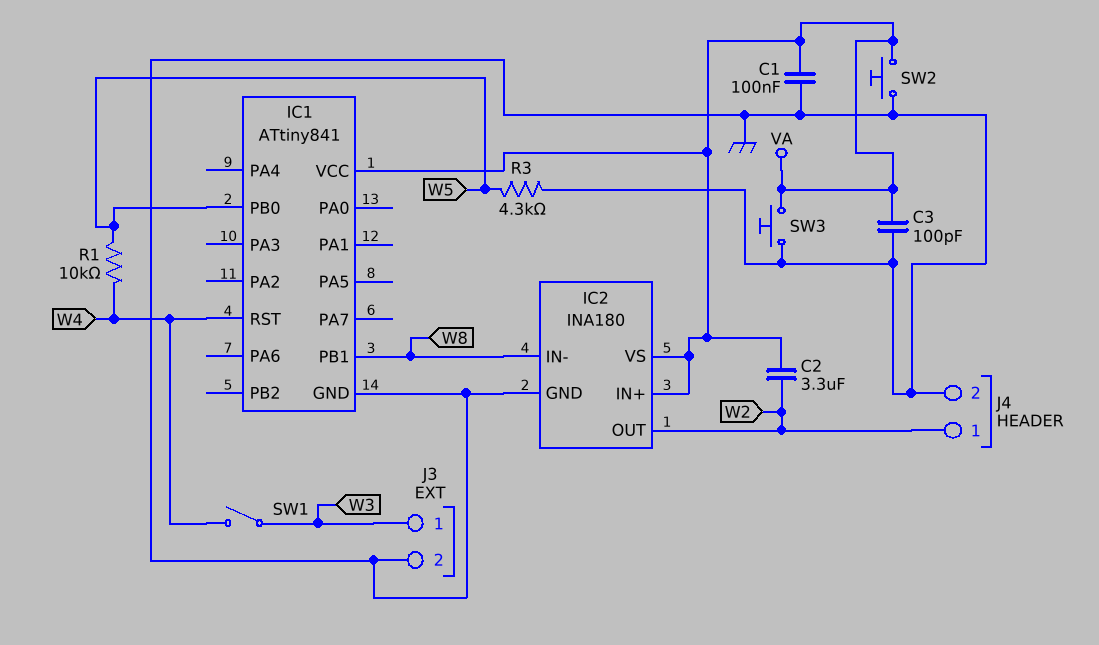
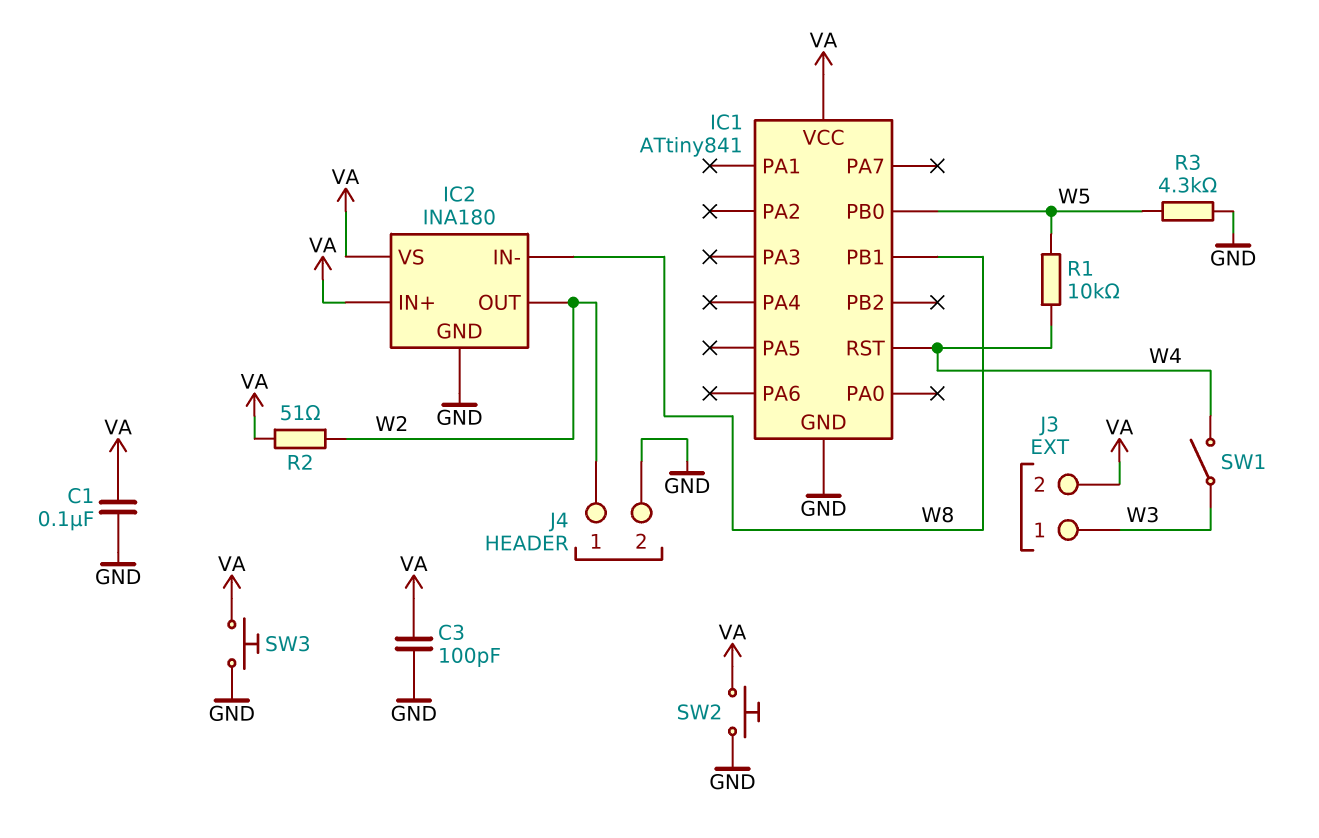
C2: 3.3uF (VA, W2) -> none
J3 pin 2: GND -> VA
R2: none -> 51 (VA, W2)

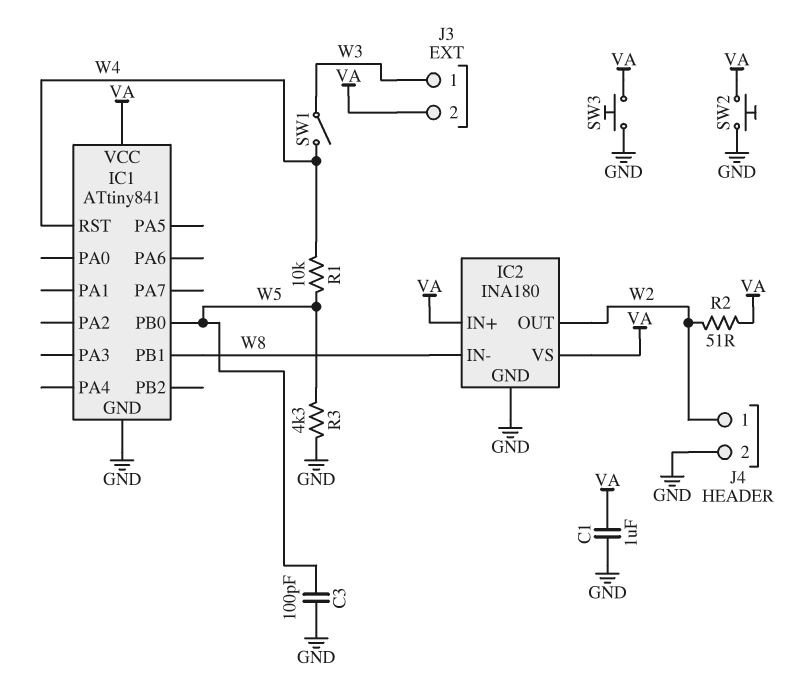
C1: 100nF (GND, VA) -> 1uF (GND, VA)
C3: 100pF (GND, VA) -> 100pF (GND, W5)

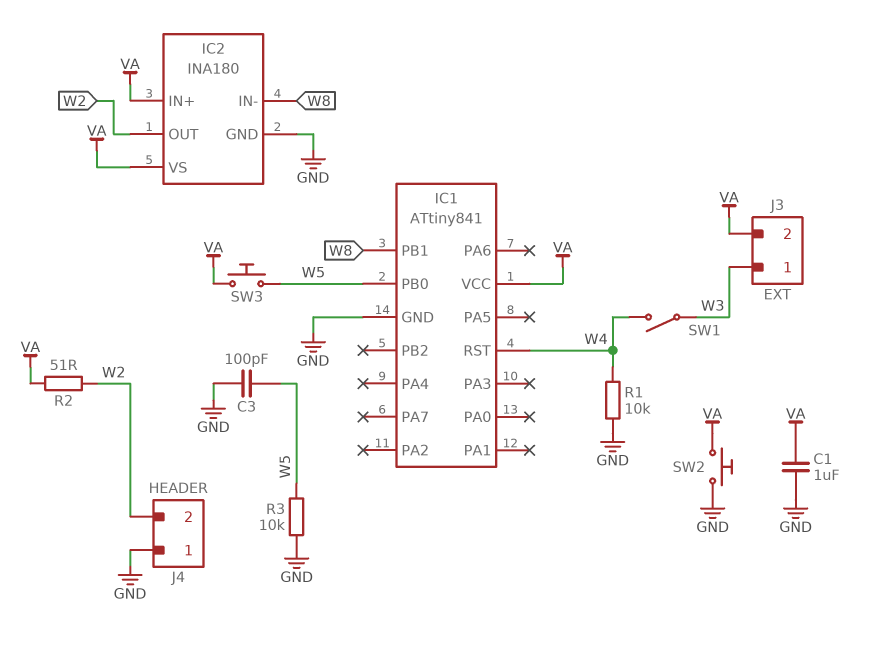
J4 pin 1: W2 -> GND
J4 pin 2: GND -> W2
R1: 10k (W4, W5) -> 10k (GND, W4)
R3: 4.3k (GND, W5) -> 10k (GND, W5)
SW3: button (GND, VA) -> button (VA, W5)

